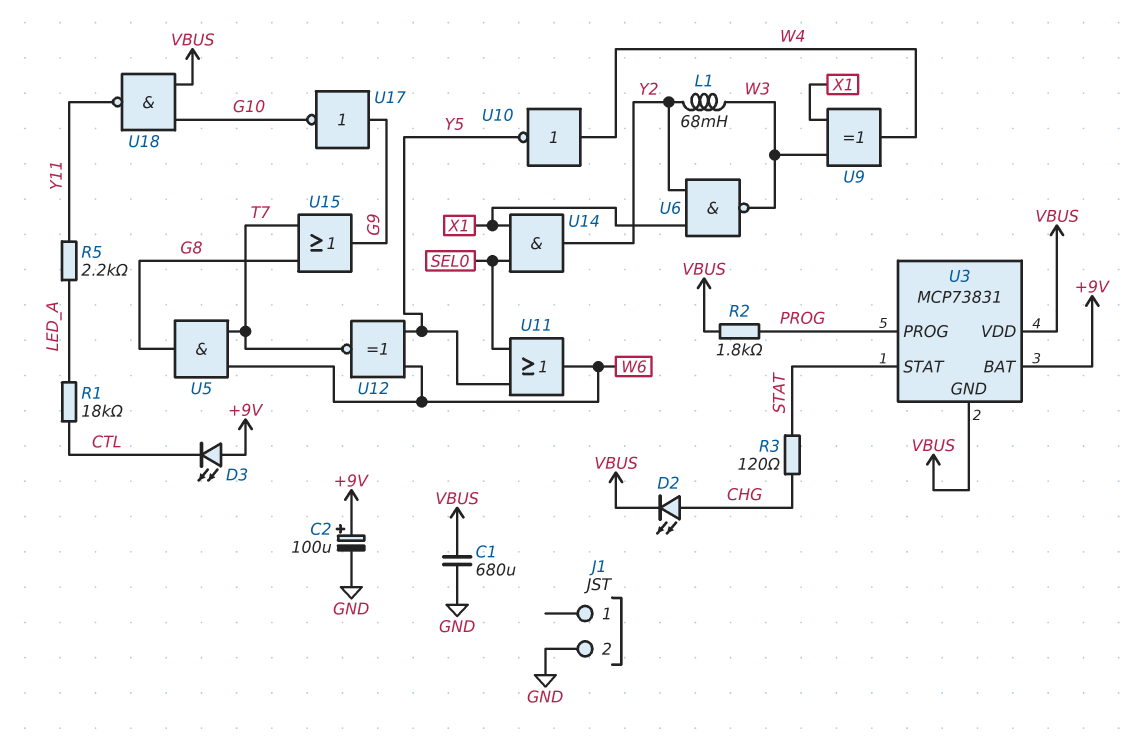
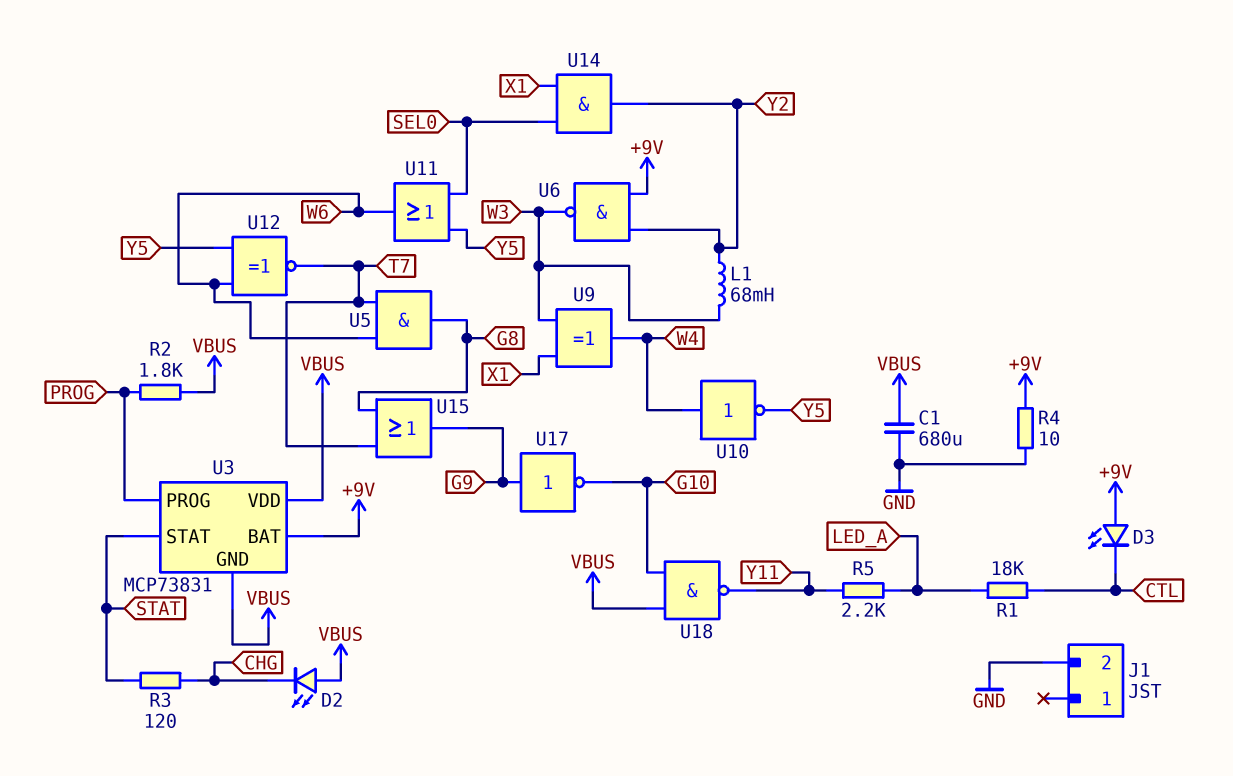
C2: 100uF (plus +9V, minus GND) -> none
D2: LED (A CHG, K VBUS) -> LED (A VBUS, K CHG)
R4: none -> 10 (+9V, GND)
U6: NAND (in X1, in Y2, out W3) -> NAND (in +9V, in Y2, out W3)

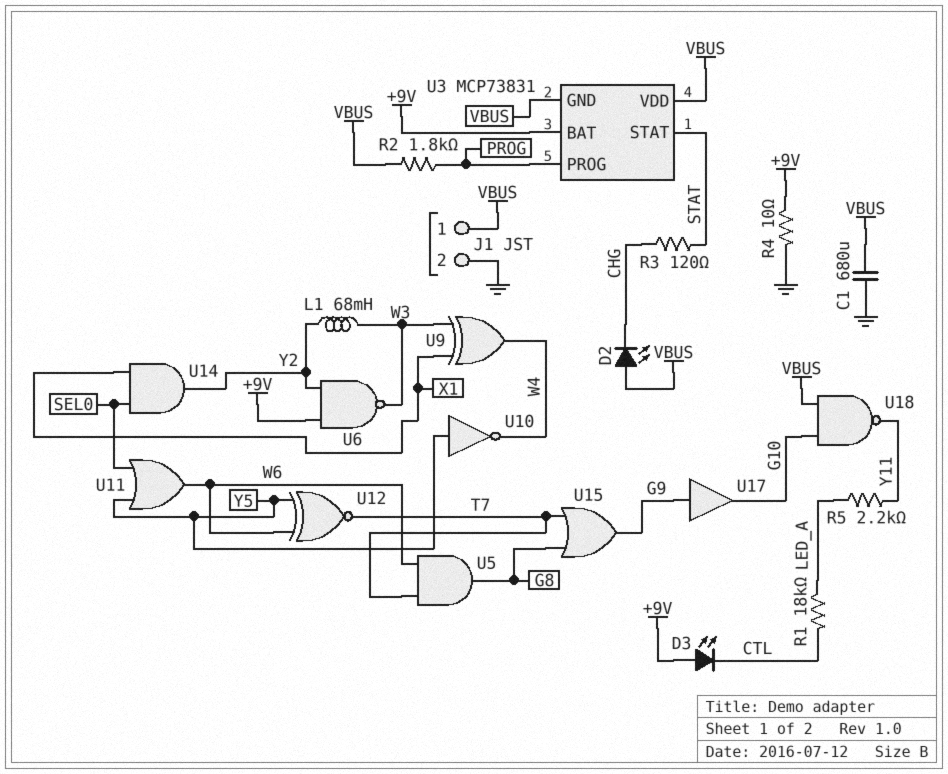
J1 pin 1: none -> VBUS
U10: NOT (in W4, out Y5) -> NOT (in Y5, out W4)
U17: NOT (in G9, out G10) -> buffer (in G9, out G10)

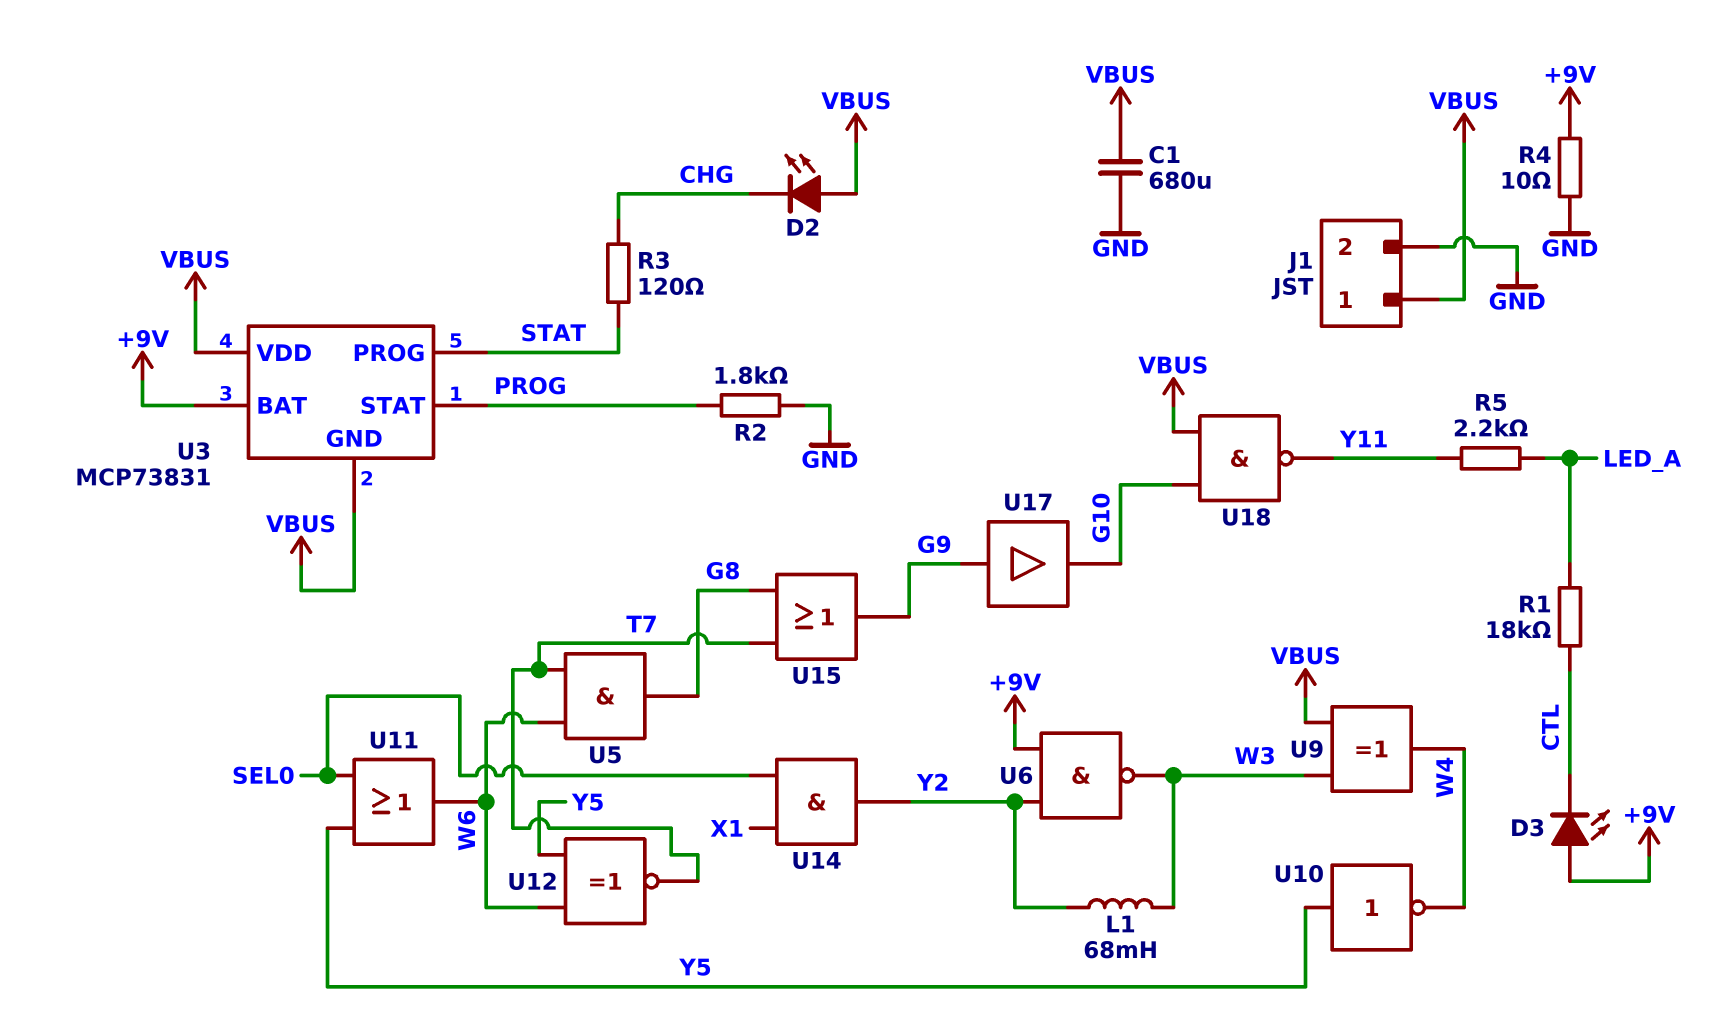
R2: 1.8k (PROG, VBUS) -> 1.8k (GND, PROG)
U3 pin PROG: PROG -> STAT
U3 pin STAT: STAT -> PROG
U9: XOR (in W3, in X1, out W4) -> XOR (in VBUS, in W3, out W4)

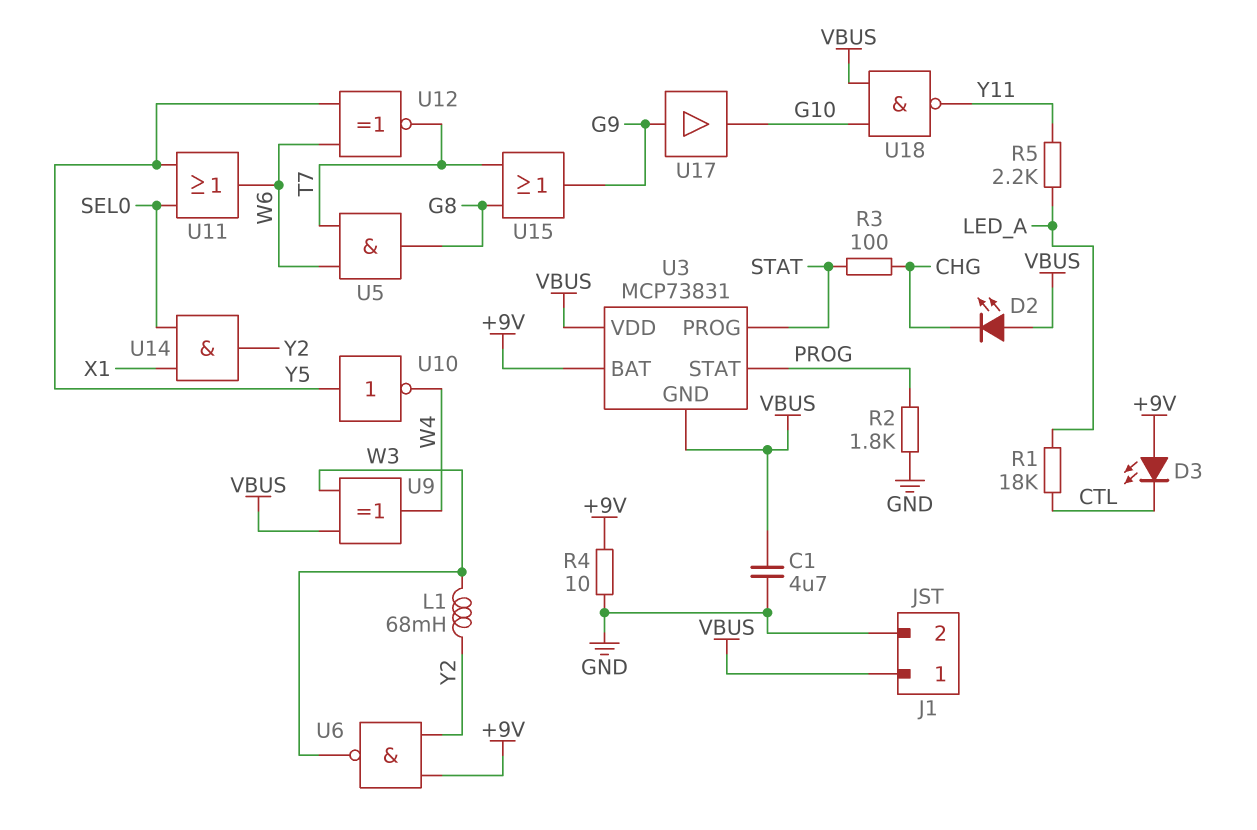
C1: 680uF (GND, VBUS) -> 4.7uF (GND, VBUS)
R3: 120 (CHG, STAT) -> 100 (CHG, STAT)

